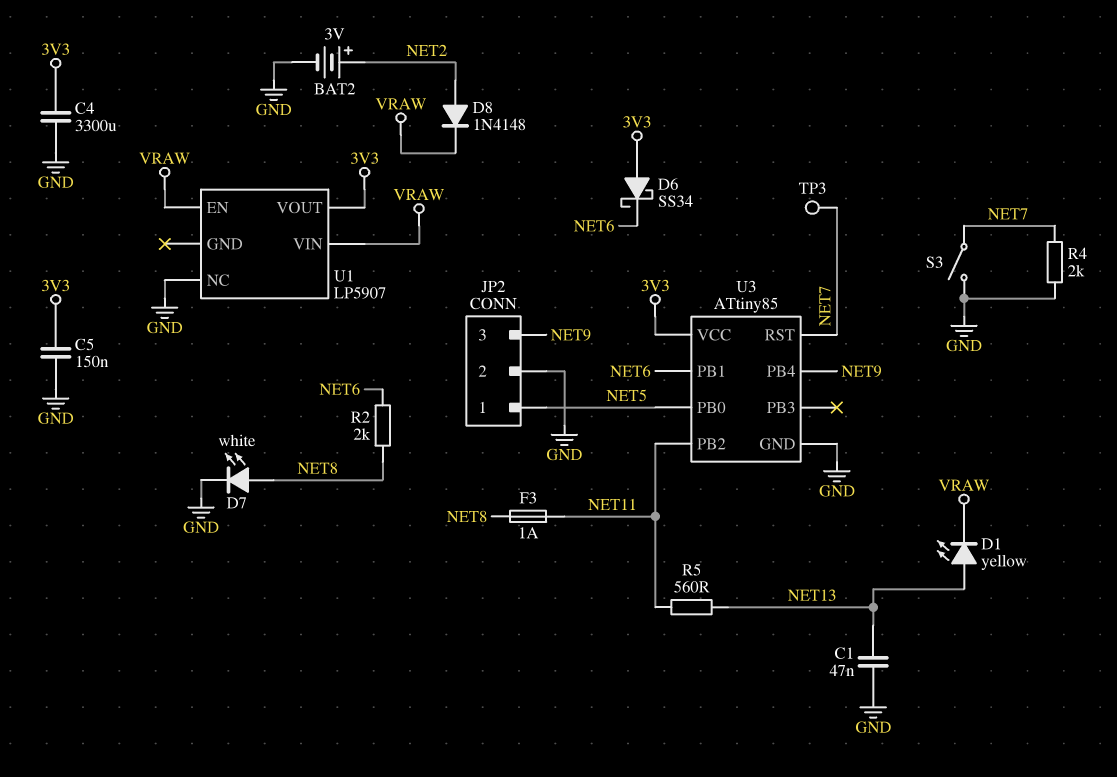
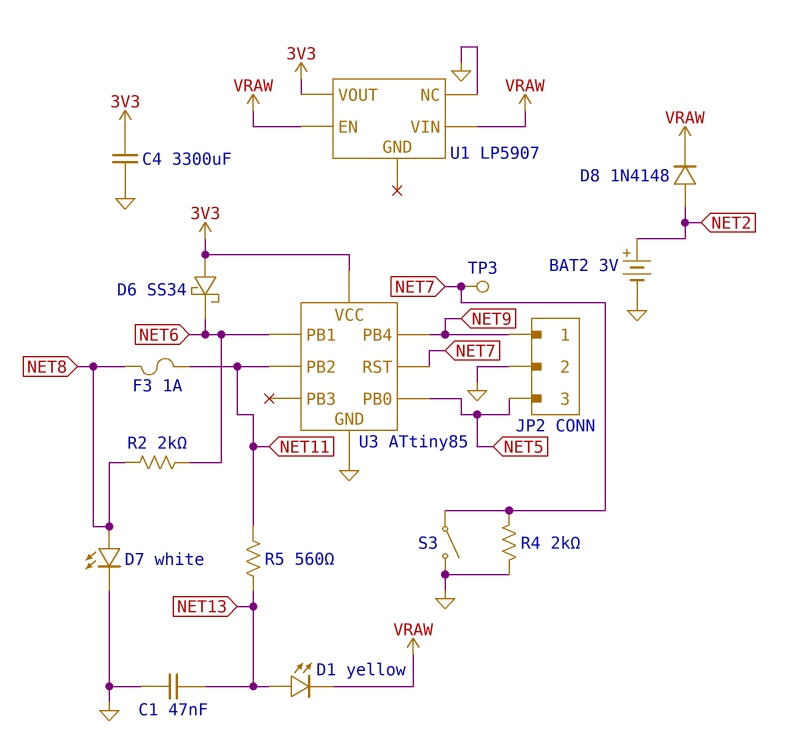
C5: 150nF (3V3, GND) -> none
JP2 pin 1: NET5 -> NET9
JP2 pin 3: NET9 -> NET5

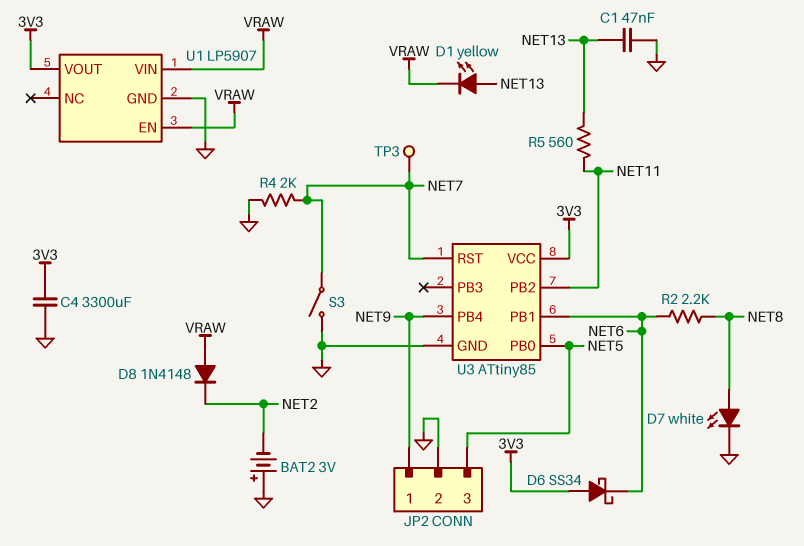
BAT2: 3V (plus NET2, minus GND) -> 3V (plus GND, minus NET2)
D8: diode 1N4148 (A NET2, K VRAW) -> diode 1N4148 (A VRAW, K NET2)
F3: 1A (NET8, NET11) -> none
R2: 2k (NET6, NET8) -> 2.2k (NET6, NET8)
U1 pin GND: none -> GND
U1 pin NC: GND -> none

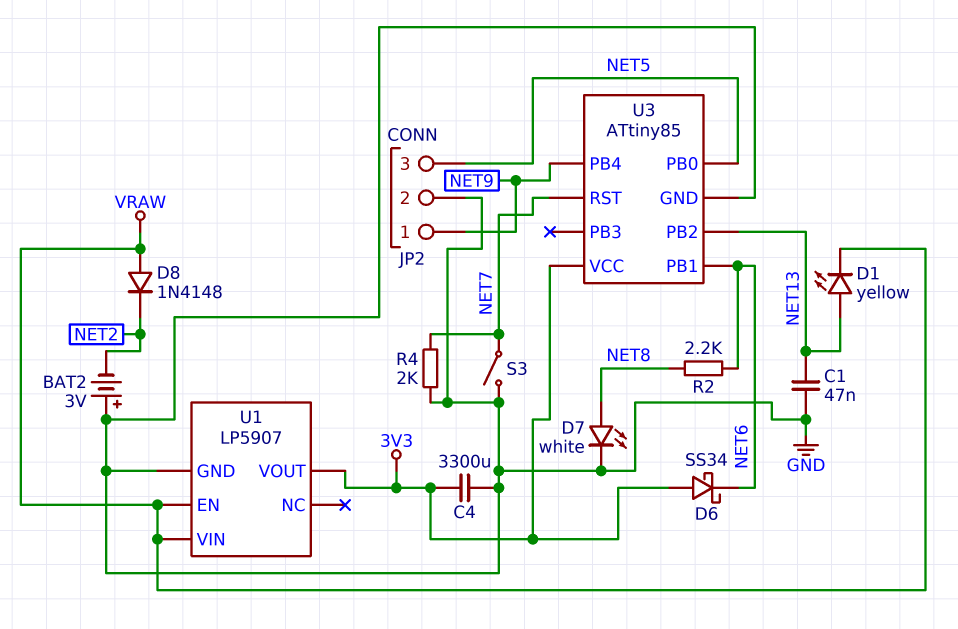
R5: 560 (NET11, NET13) -> none
TP3: test point (NET7) -> none
U3 pin PB2: NET11 -> NET13

